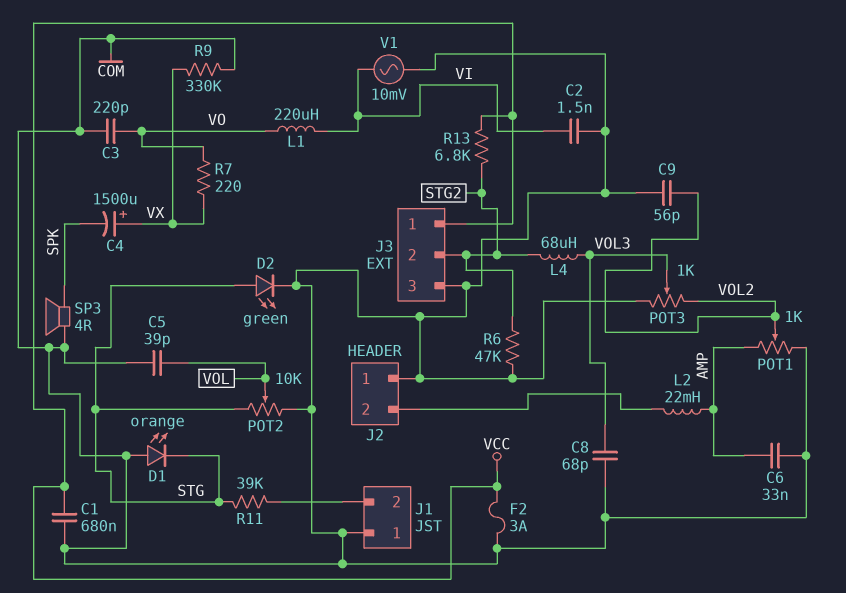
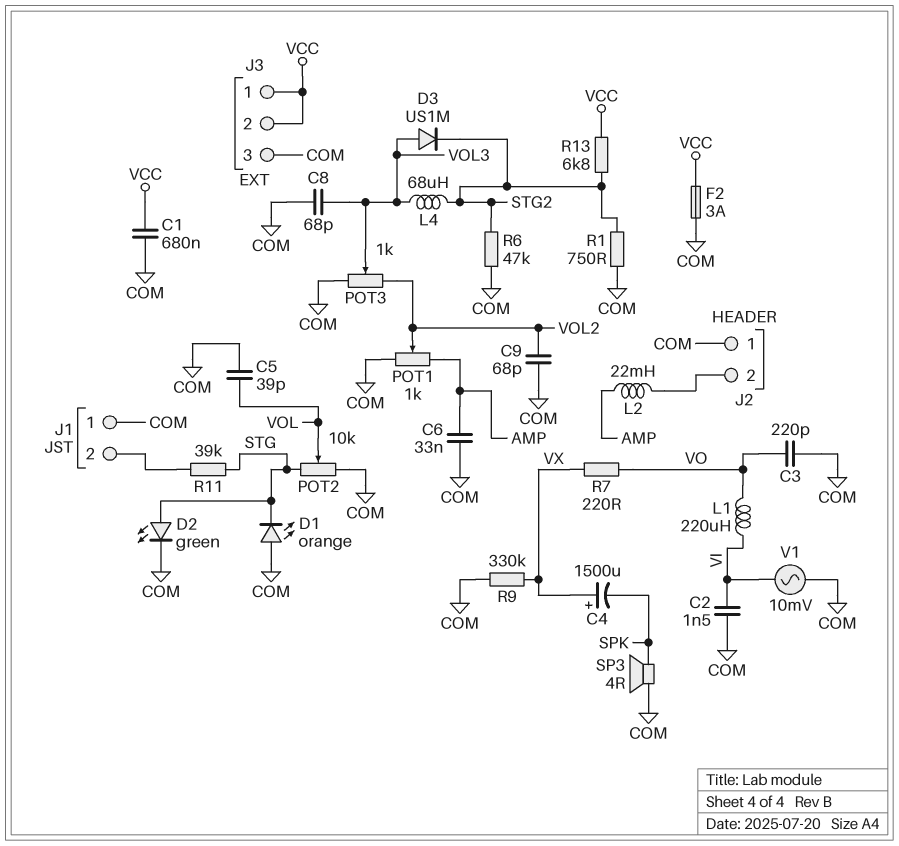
C9: 56pF (COM, VOL2) -> 68pF (COM, VOL2)
D3: none -> diode US1M (A VOL3, K STG2)
J3 pin 2: STG2 -> VCC
R1: none -> 750 (COM, STG2)

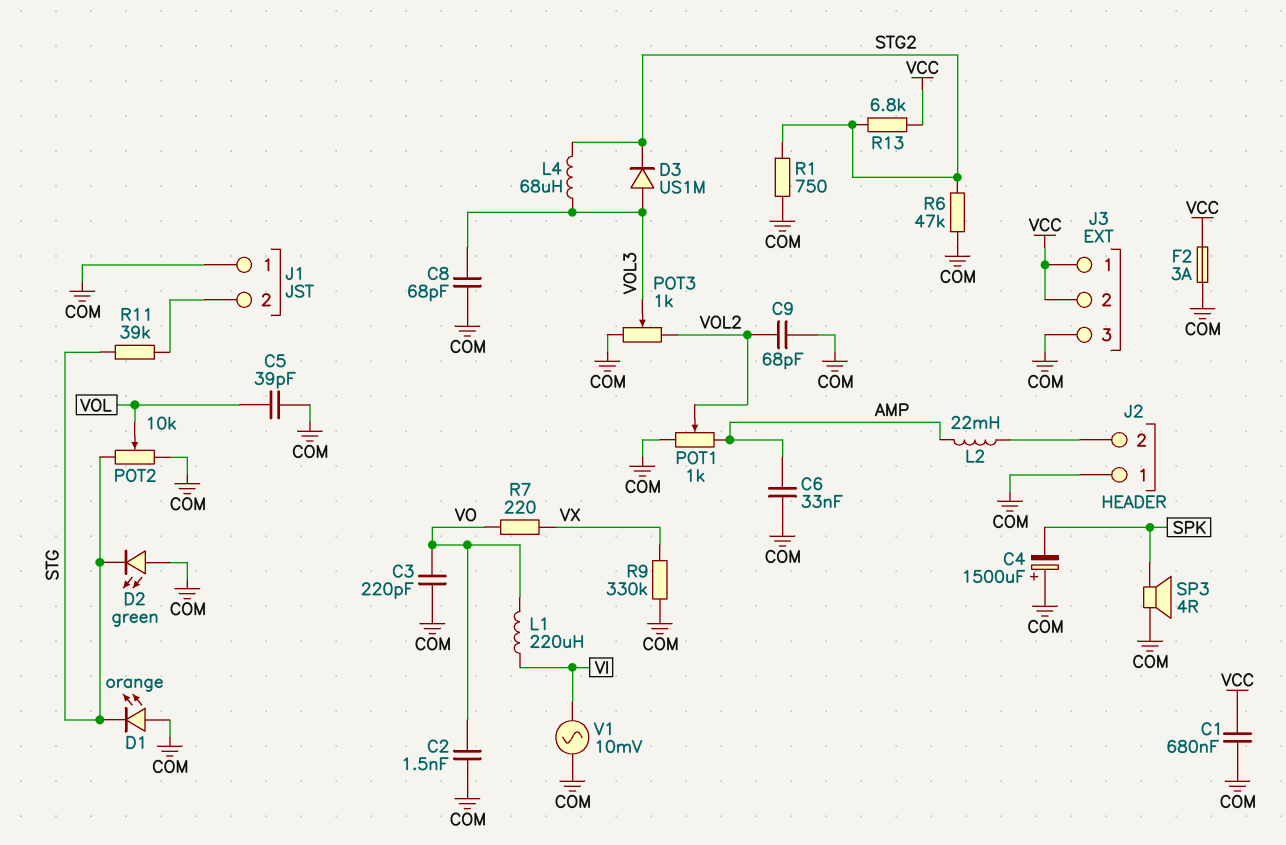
C2: 1.5nF (COM, VI) -> 1.5nF (COM, VO)
C4: 1500uF (plus VX, minus SPK) -> 1500uF (plus COM, minus SPK)
D2: LED green (A STG, K COM) -> LED green (A COM, K STG)

